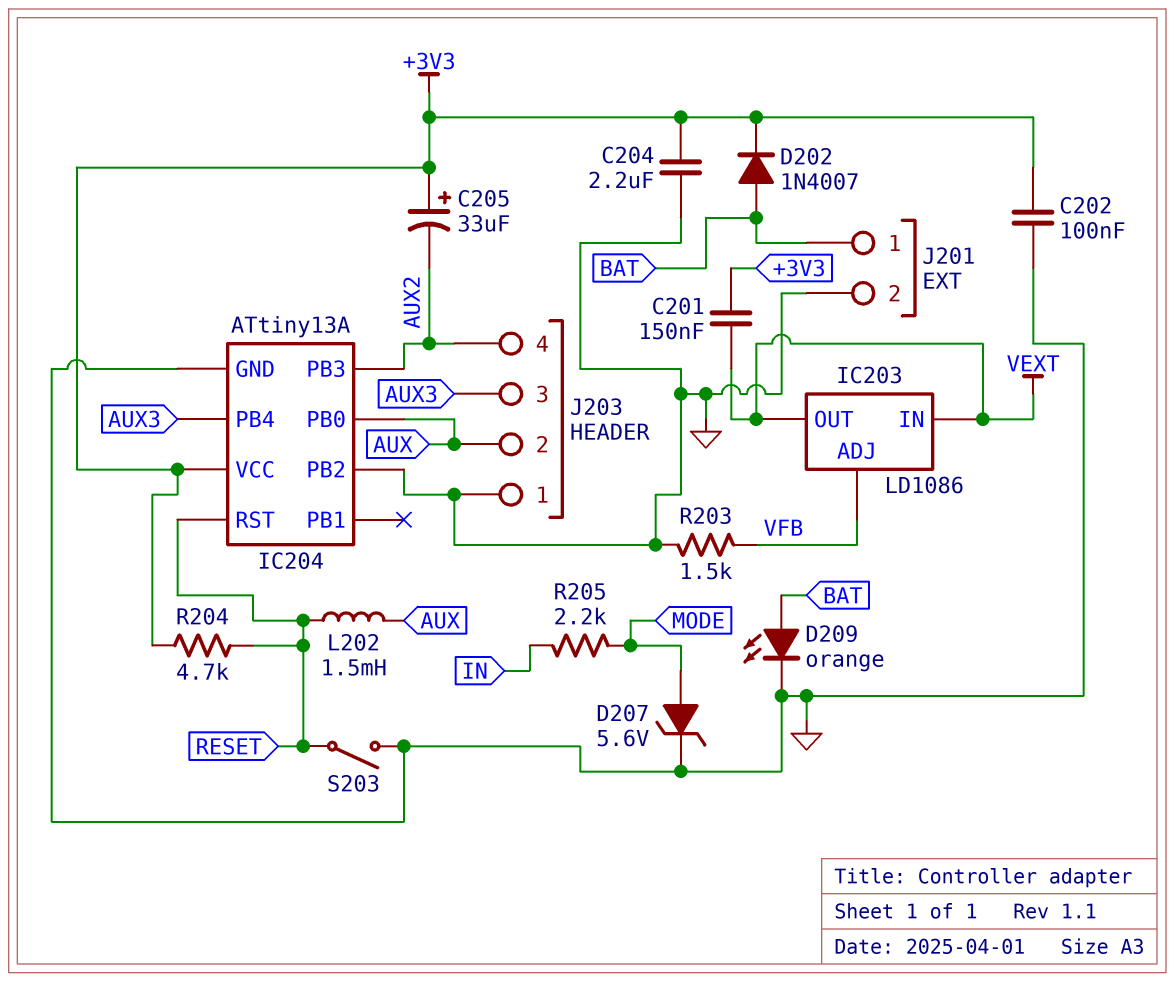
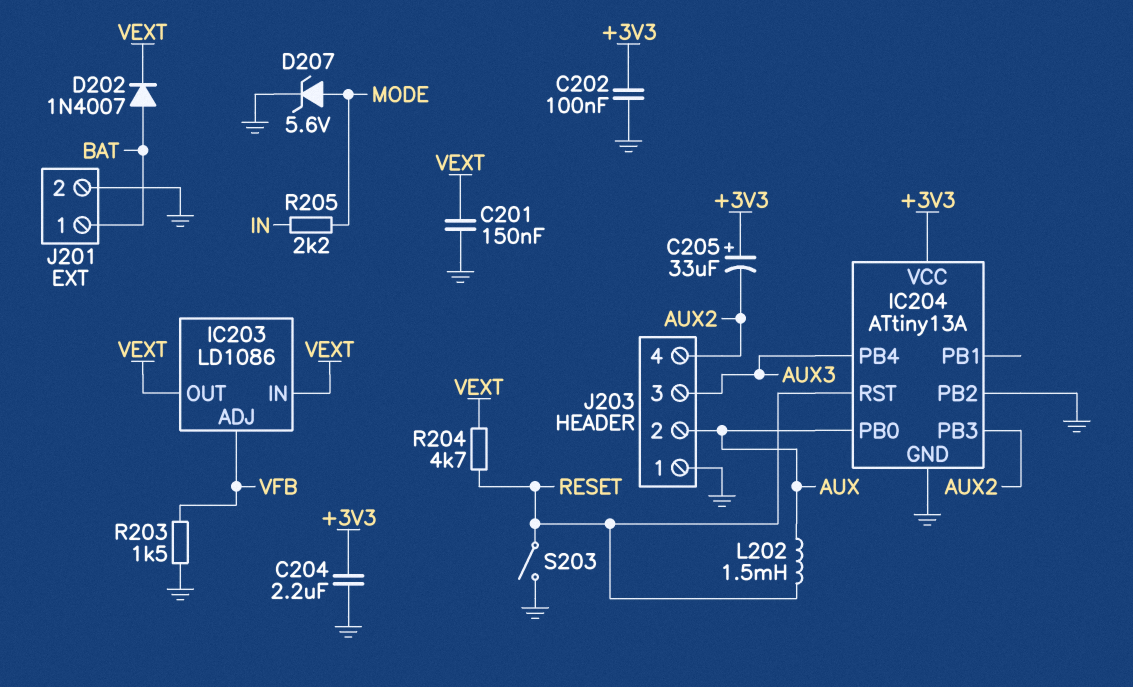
C201: 150nF (+3V3, VEXT) -> 150nF (GND, VEXT)
D202: diode 1N4007 (A BAT, K +3V3) -> diode 1N4007 (A BAT, K VEXT)
D209: LED orange (A BAT, K GND) -> none
R204: 4.7k (+3V3, RESET) -> 4.7k (RESET, VEXT)

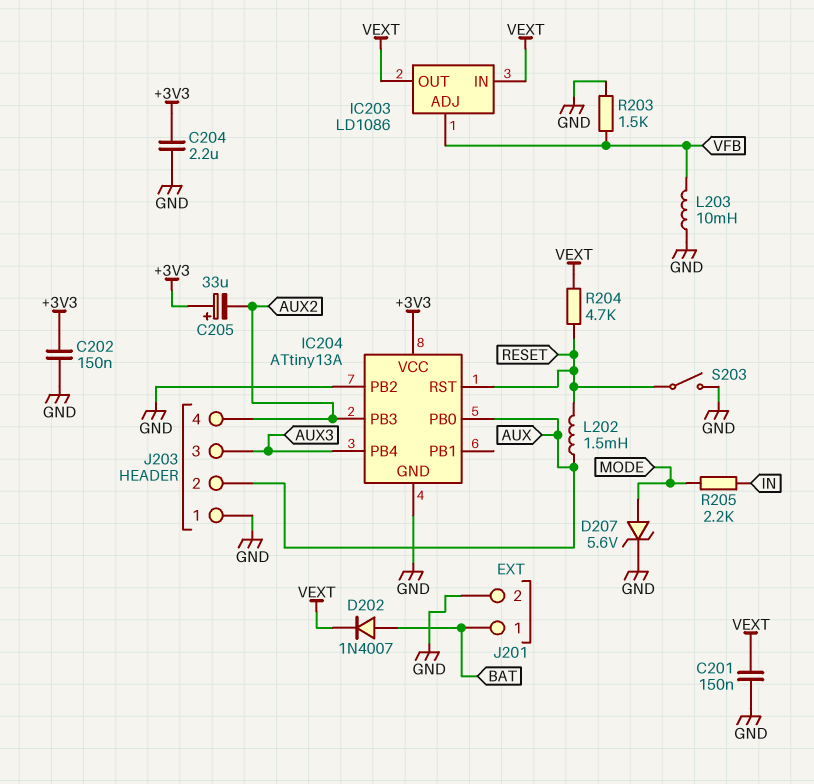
C202: 100nF (+3V3, GND) -> 150nF (+3V3, GND)
L203: none -> 10mH (GND, VFB)

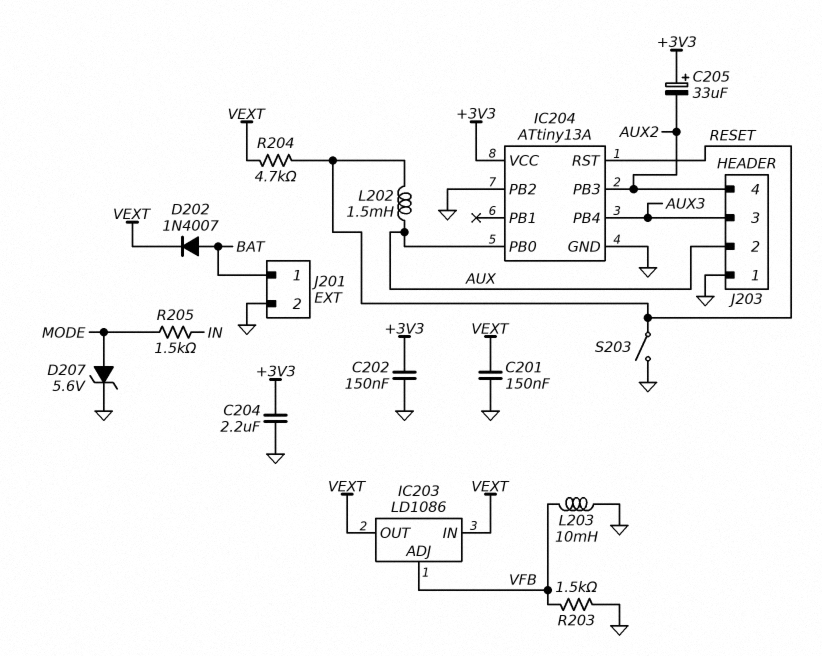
R205: 2.2k (IN, MODE) -> 1.5k (IN, MODE)

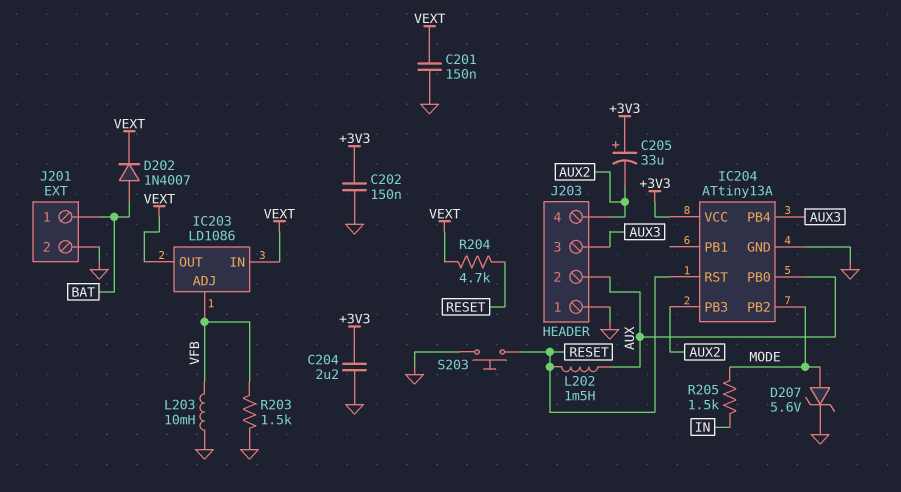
IC204 pin PB2: GND -> MODE
S203: switch (GND, RESET) -> button (GND, RESET)

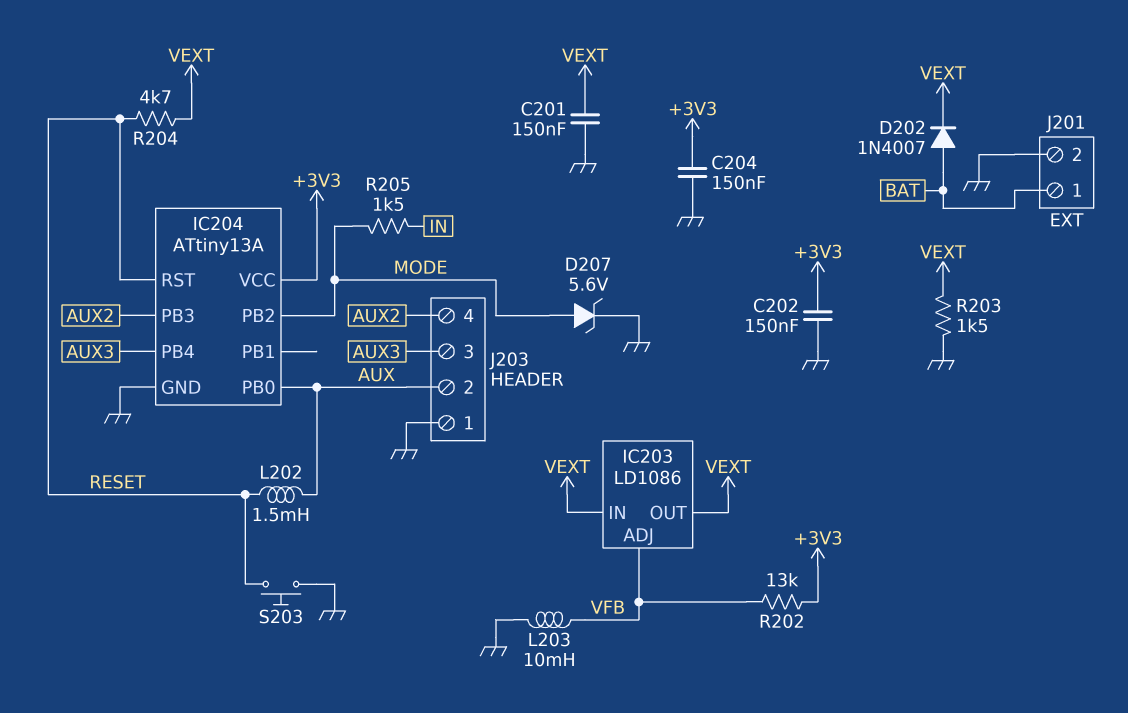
C204: 2.2uF (+3V3, GND) -> 150nF (+3V3, GND)
C205: 33uF (plus +3V3, minus AUX2) -> none
R202: none -> 13k (+3V3, VFB)
R203: 1.5k (GND, VFB) -> 1.5k (GND, VEXT)

